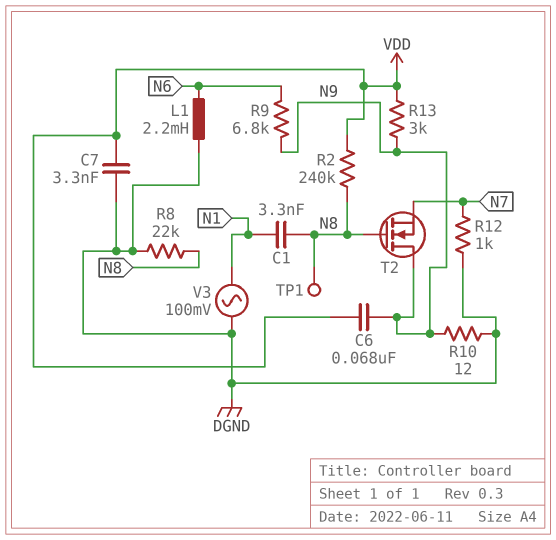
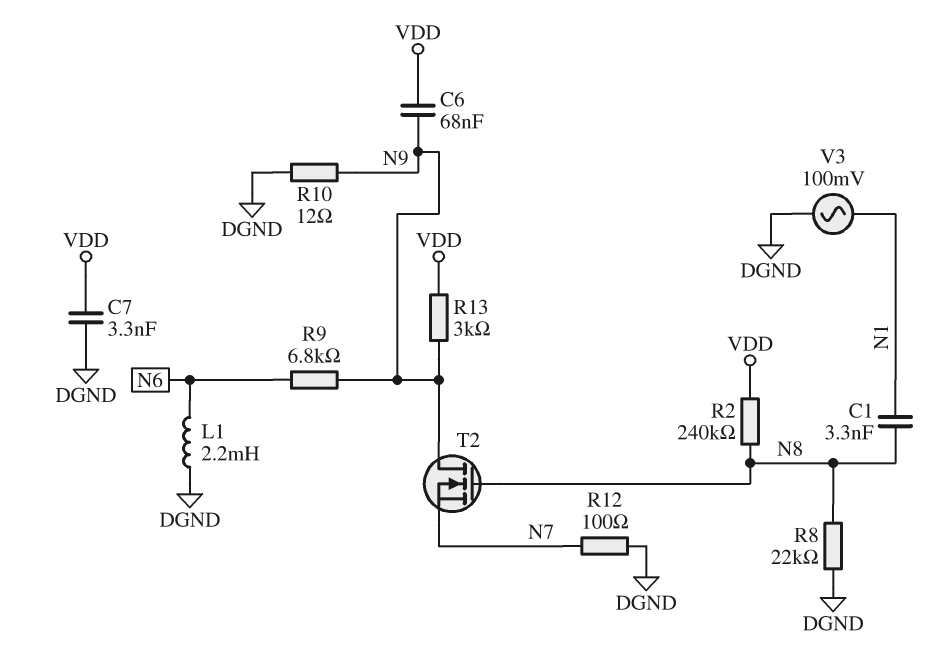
R12: 1k (DGND, N7) -> 100 (DGND, N7)
TP1: test point (N8) -> none

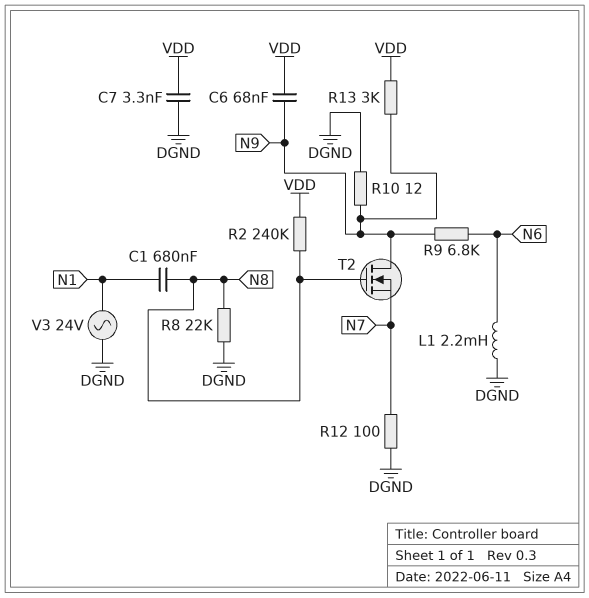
C1: 3.3nF (N1, N8) -> 680nF (N1, N8)
V3: AC 100mV (DGND, N1) -> AC 24V (DGND, N1)

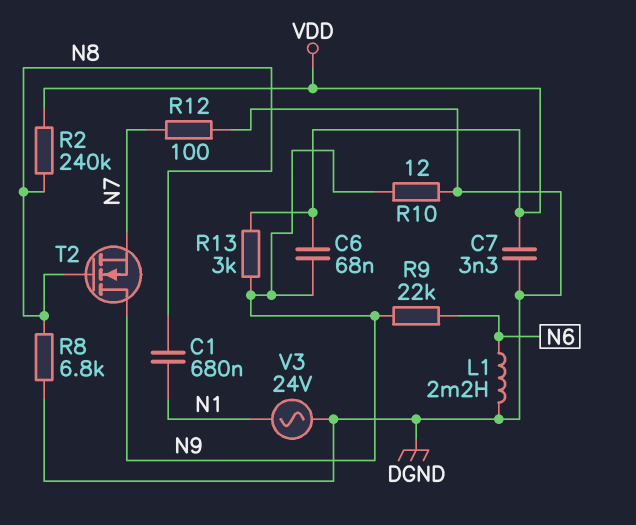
R8: 22k (DGND, N8) -> 6.8k (DGND, N8)
R9: 6.8k (N6, N9) -> 22k (N6, N9)

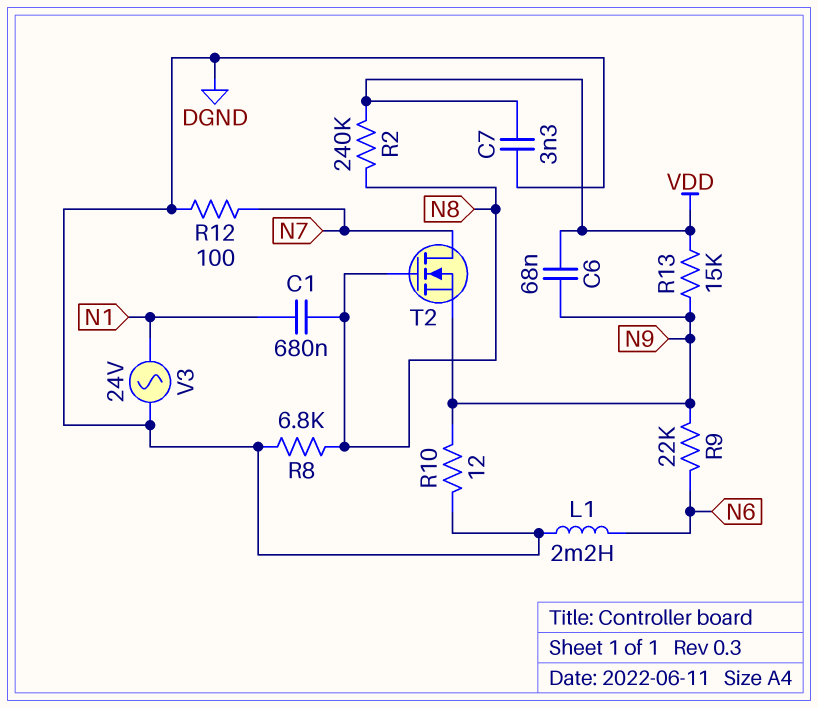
R13: 3k (N9, VDD) -> 15k (N9, VDD)
T2: NMOS (G N8, D N9, S N7) -> NMOS (G N8, D N7, S N9)

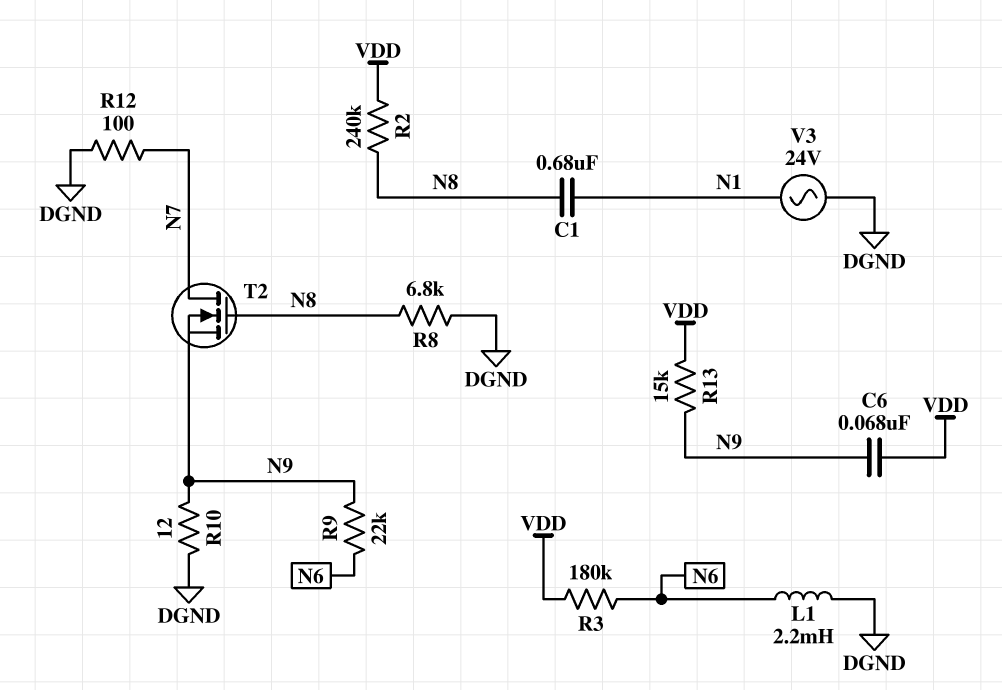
C7: 3.3nF (DGND, VDD) -> none
R3: none -> 180k (N6, VDD)

